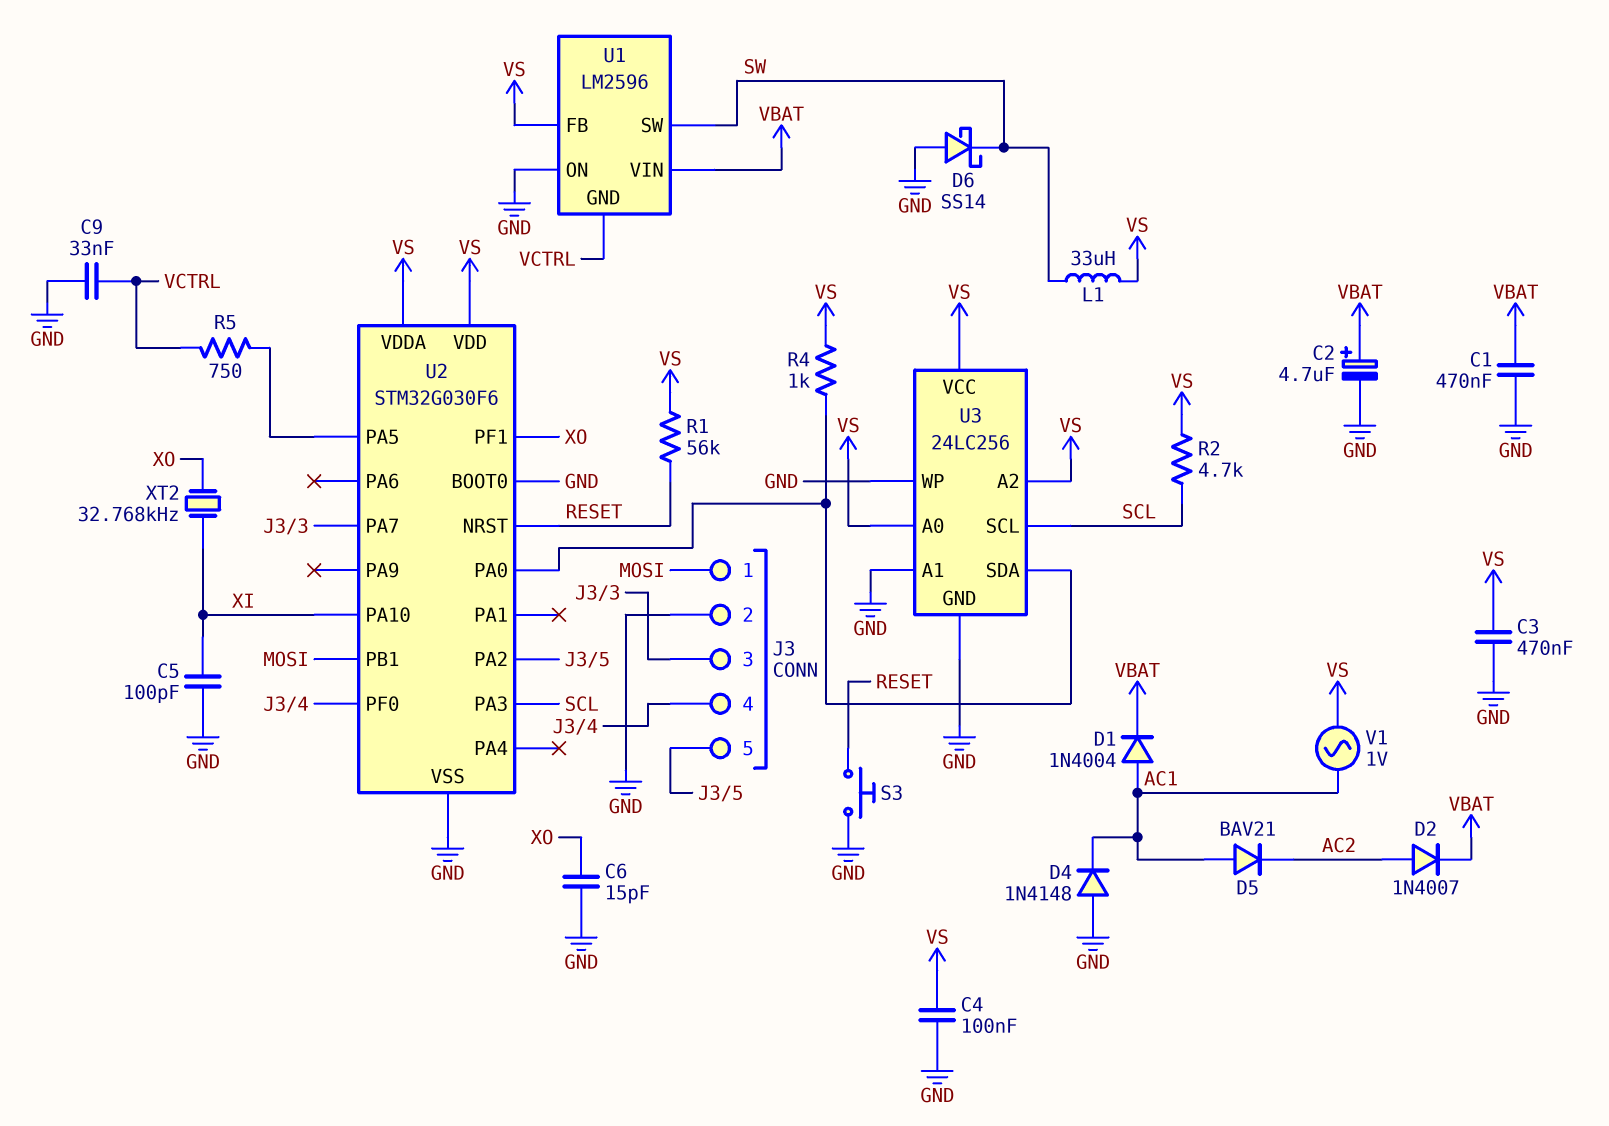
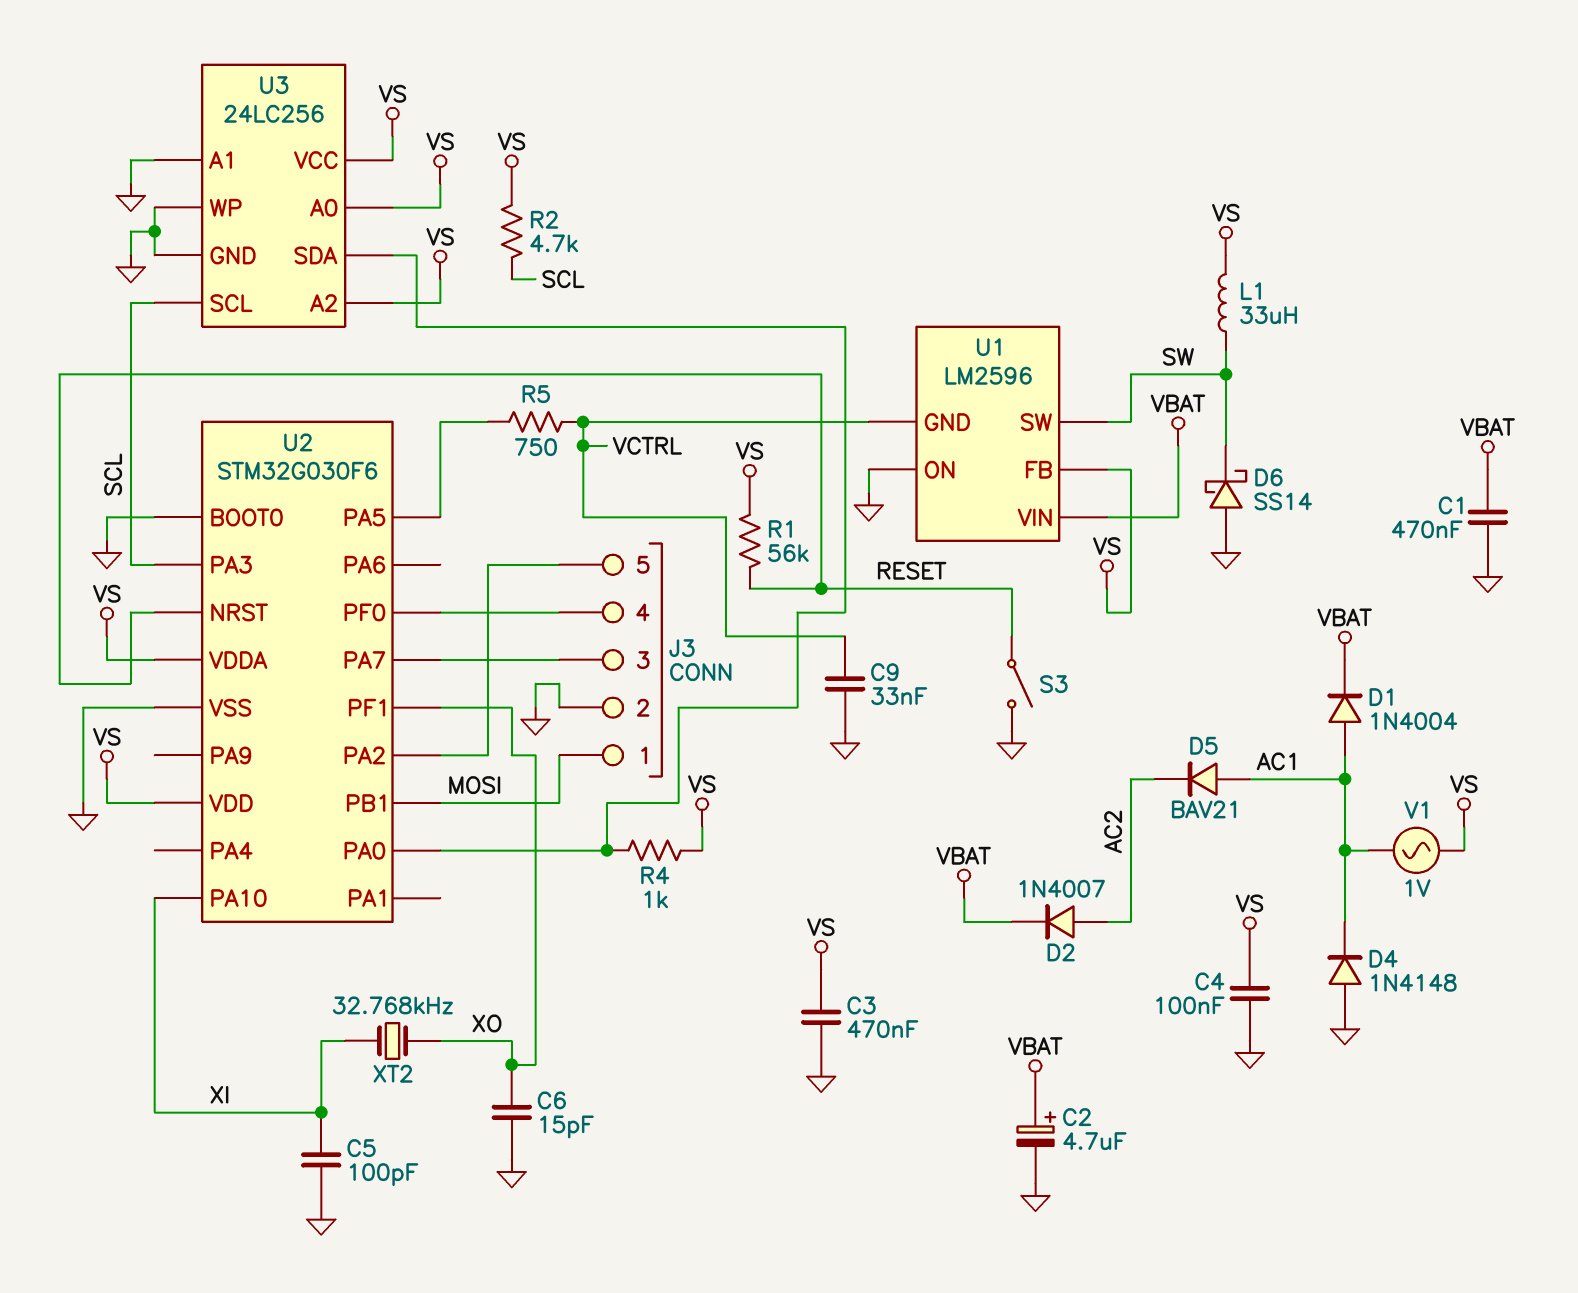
S3: button (GND, RESET) -> switch (GND, RESET)

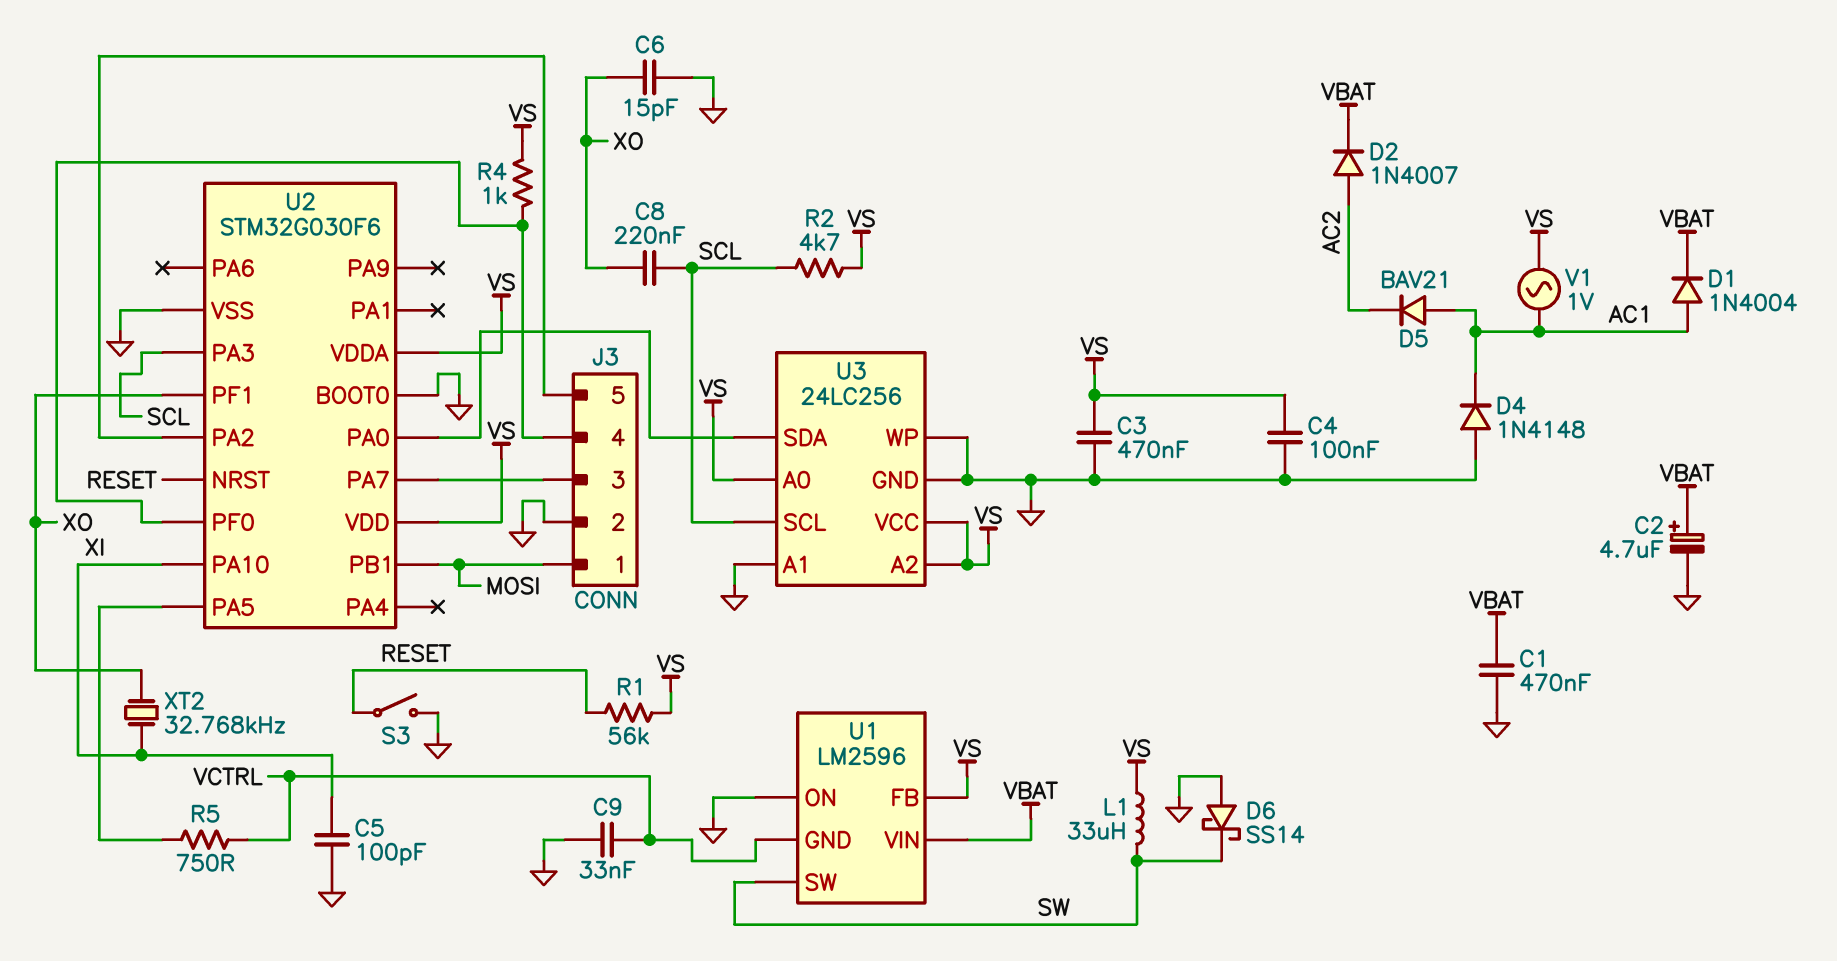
C8: none -> 220nF (SCL, XO)
R4: 1k (U2/PA0, VS) -> 1k (J3/4, VS)

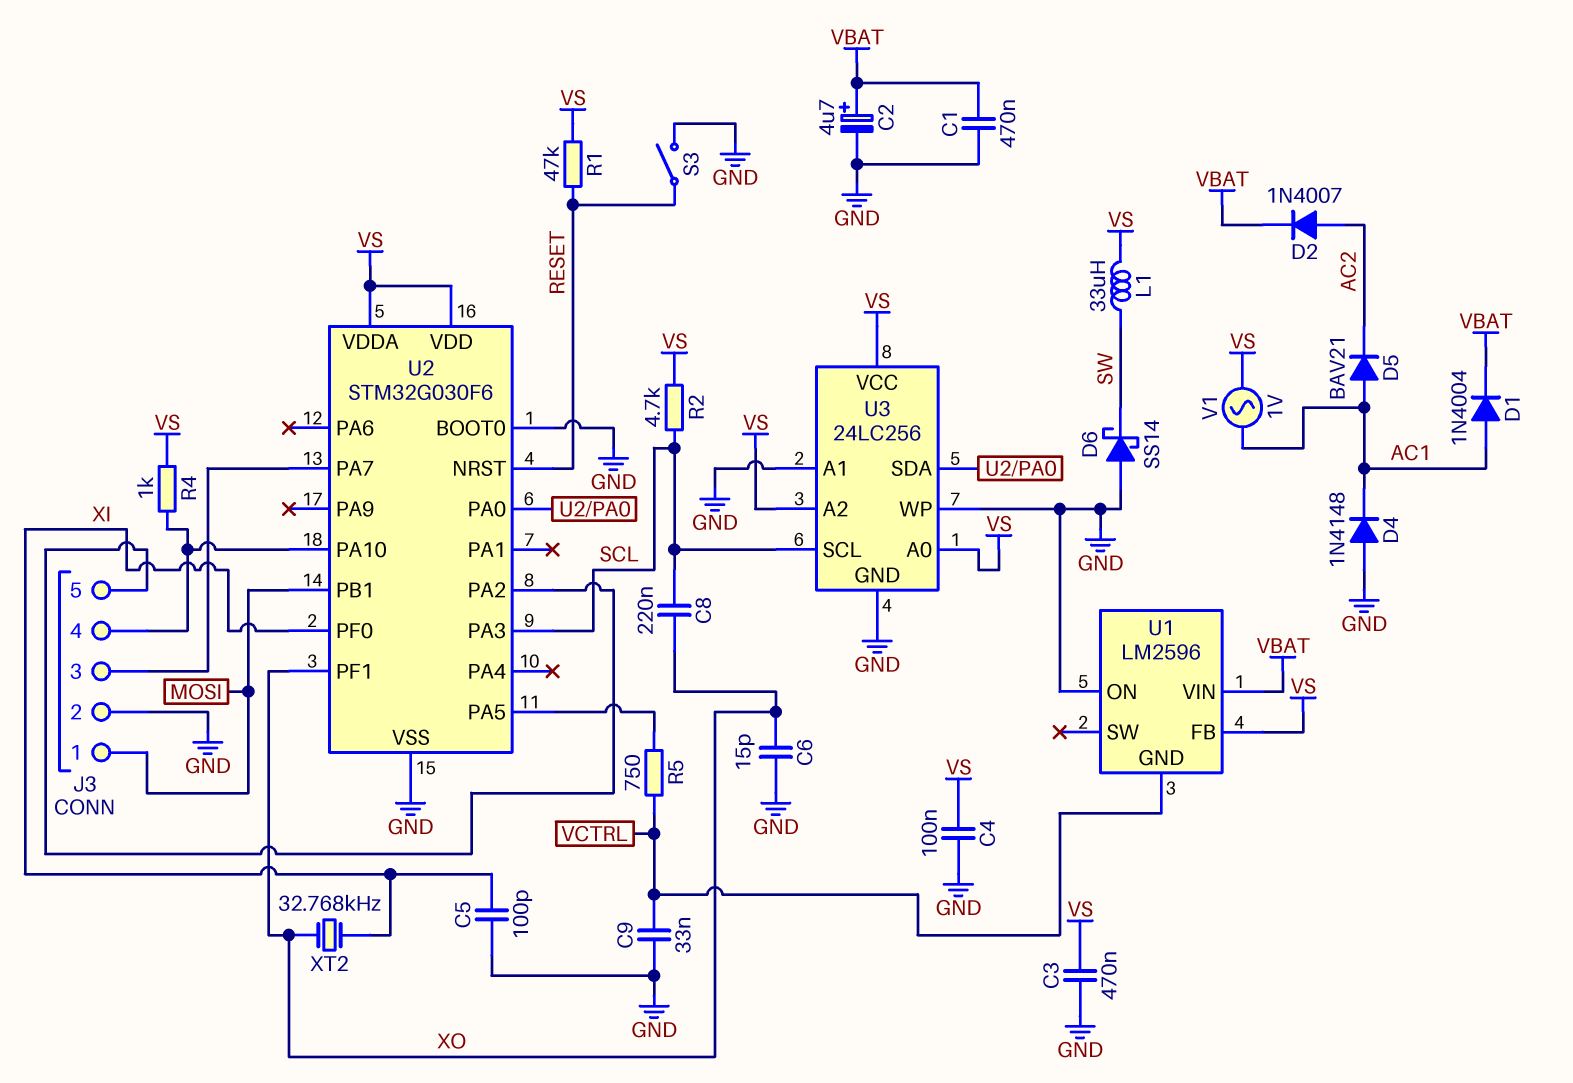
R1: 56k (RESET, VS) -> 47k (RESET, VS)
U1 pin SW: SW -> none
U2 pin PA10: XI -> J3/4
U2 pin PF0: J3/4 -> XI

